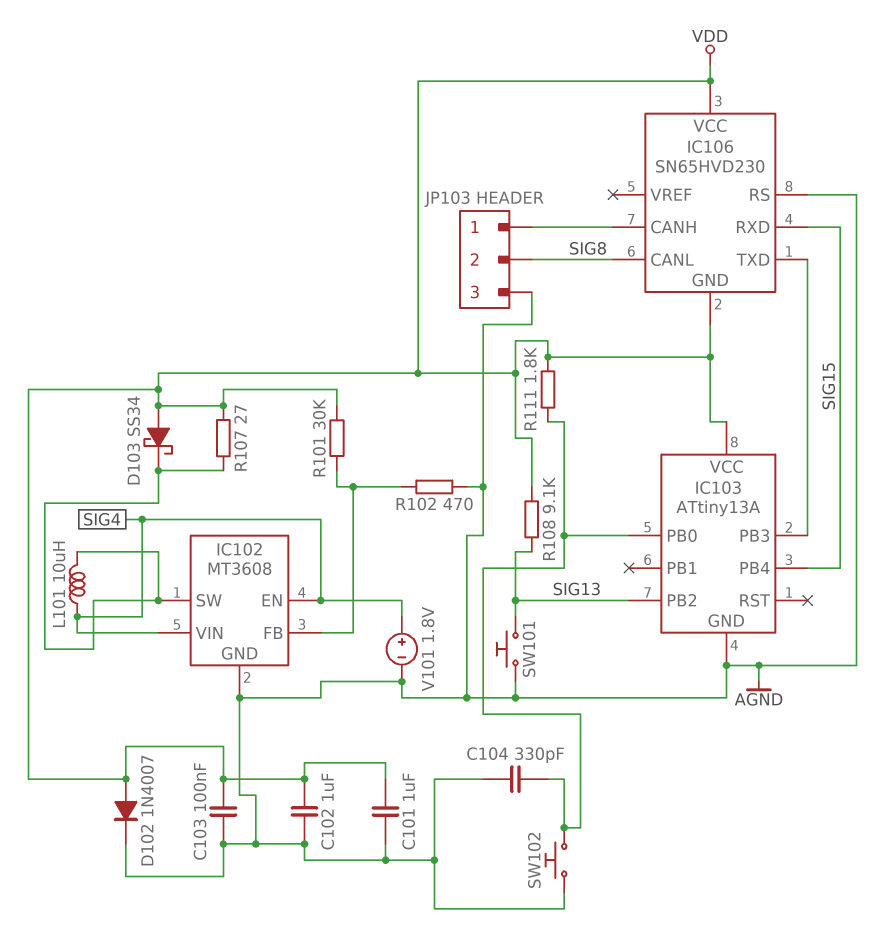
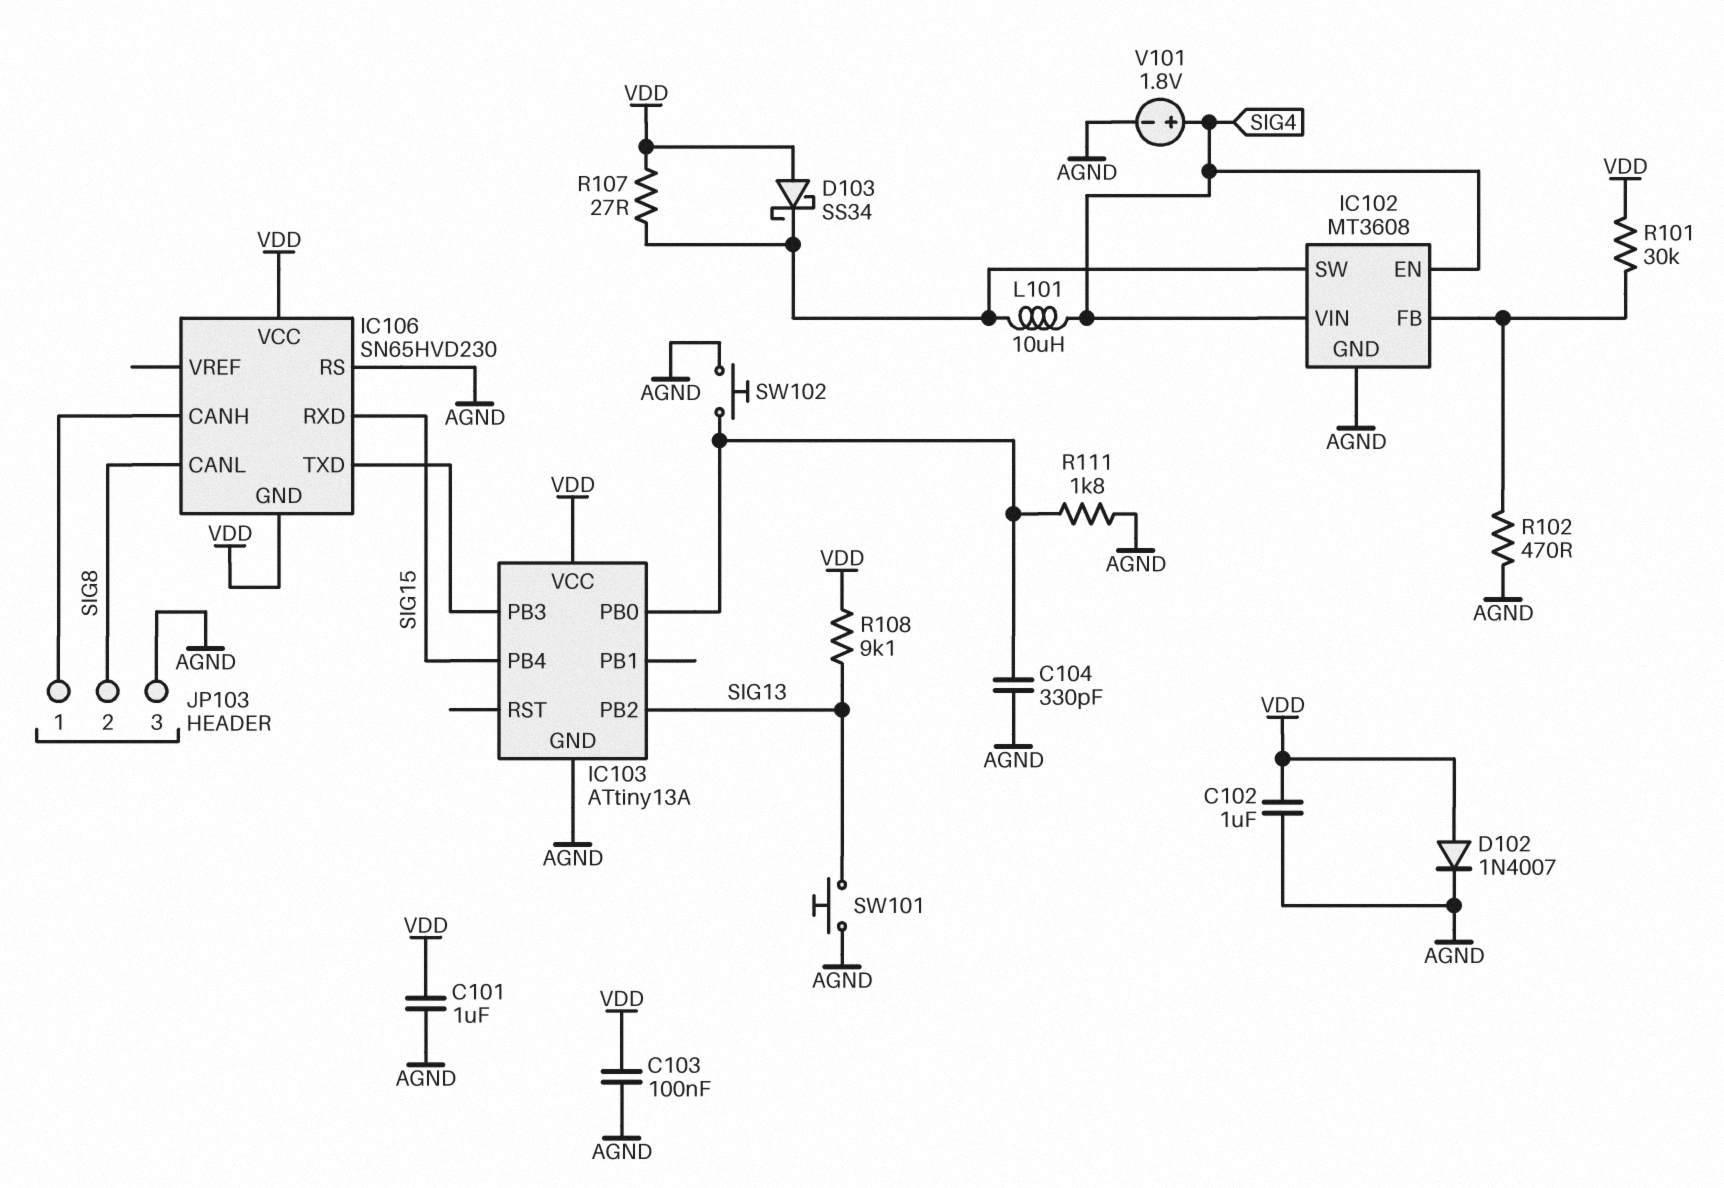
R111: 1.8k (IC103/PB0, VDD) -> 1.8k (AGND, IC103/PB0)

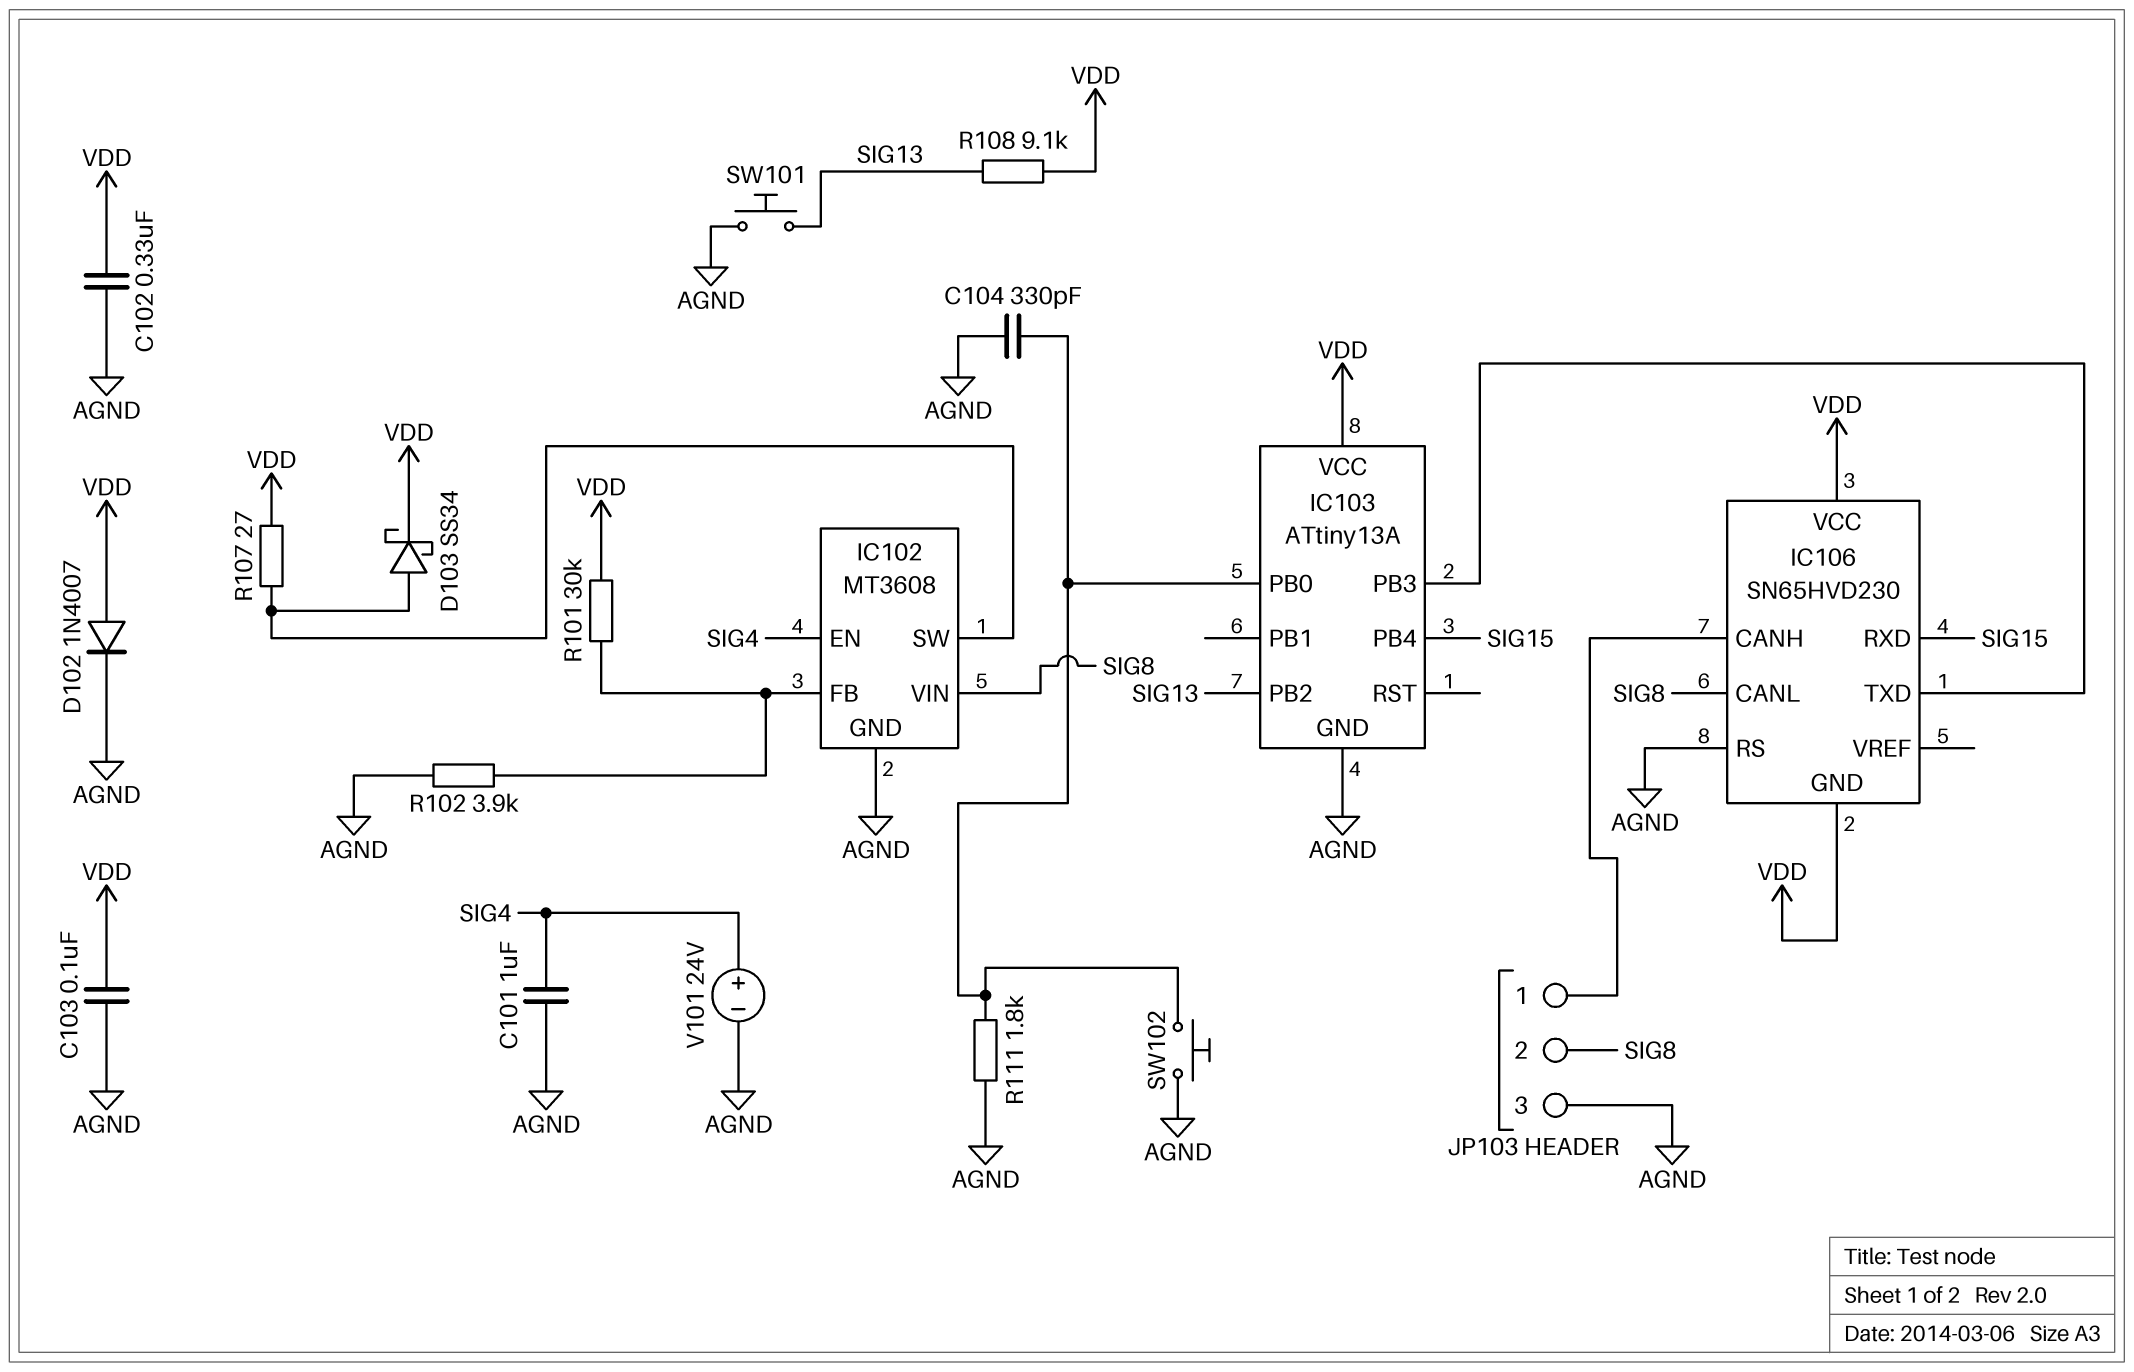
C101: 1uF (AGND, VDD) -> 1uF (AGND, SIG4)
C102: 1uF (AGND, VDD) -> 330nF (AGND, VDD)
D103: schottky SS34 (A VDD, K IC102/SW) -> schottky SS34 (A IC102/SW, K VDD)
IC102 pin VIN: SIG4 -> SIG8
L101: 10uH (IC102/SW, SIG4) -> none
R102: 470 (AGND, IC102/FB) -> 3.9k (AGND, IC102/FB)
V101: 1.8V (plus SIG4, minus AGND) -> 24V (plus SIG4, minus AGND)

